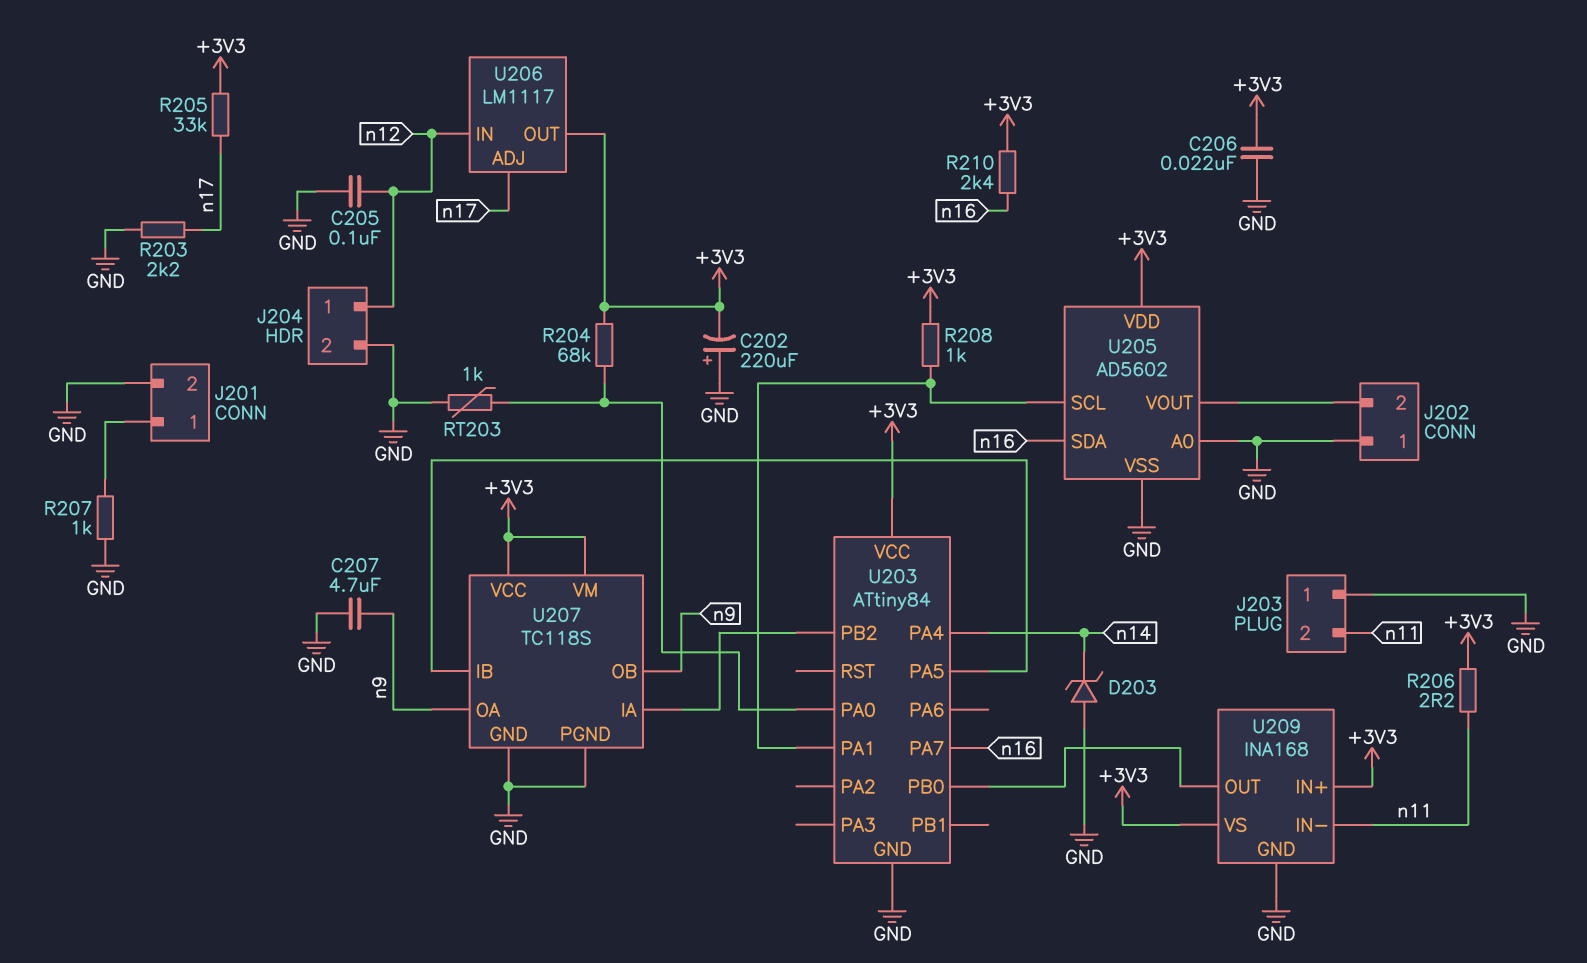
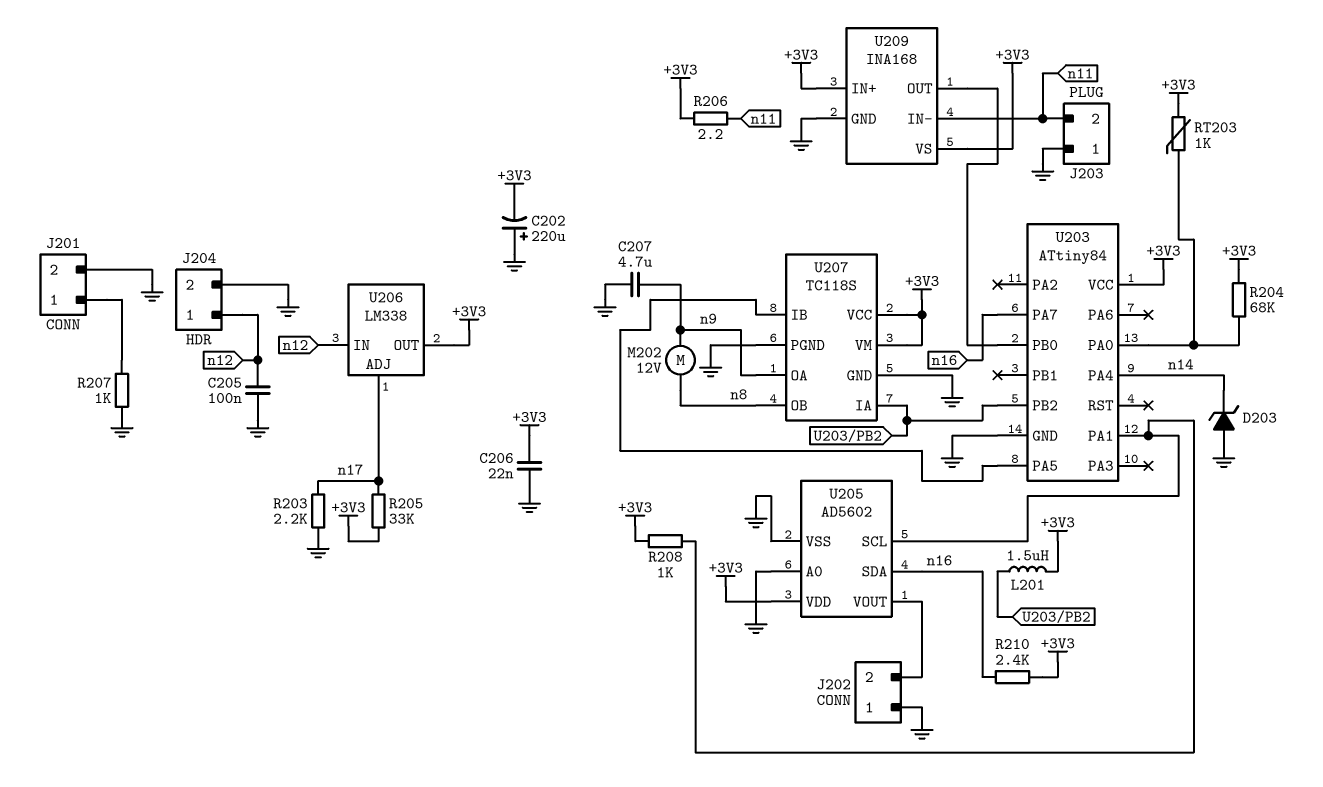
L201: none -> 1.5uH (+3V3, U203/PB2)
M202: none -> motor 12V (n8, n9)
RT203: 1k (GND, U203/PA0) -> 1k (+3V3, U203/PA0)
U206: LM1117 -> LM338
U207 pin OB: n9 -> n8

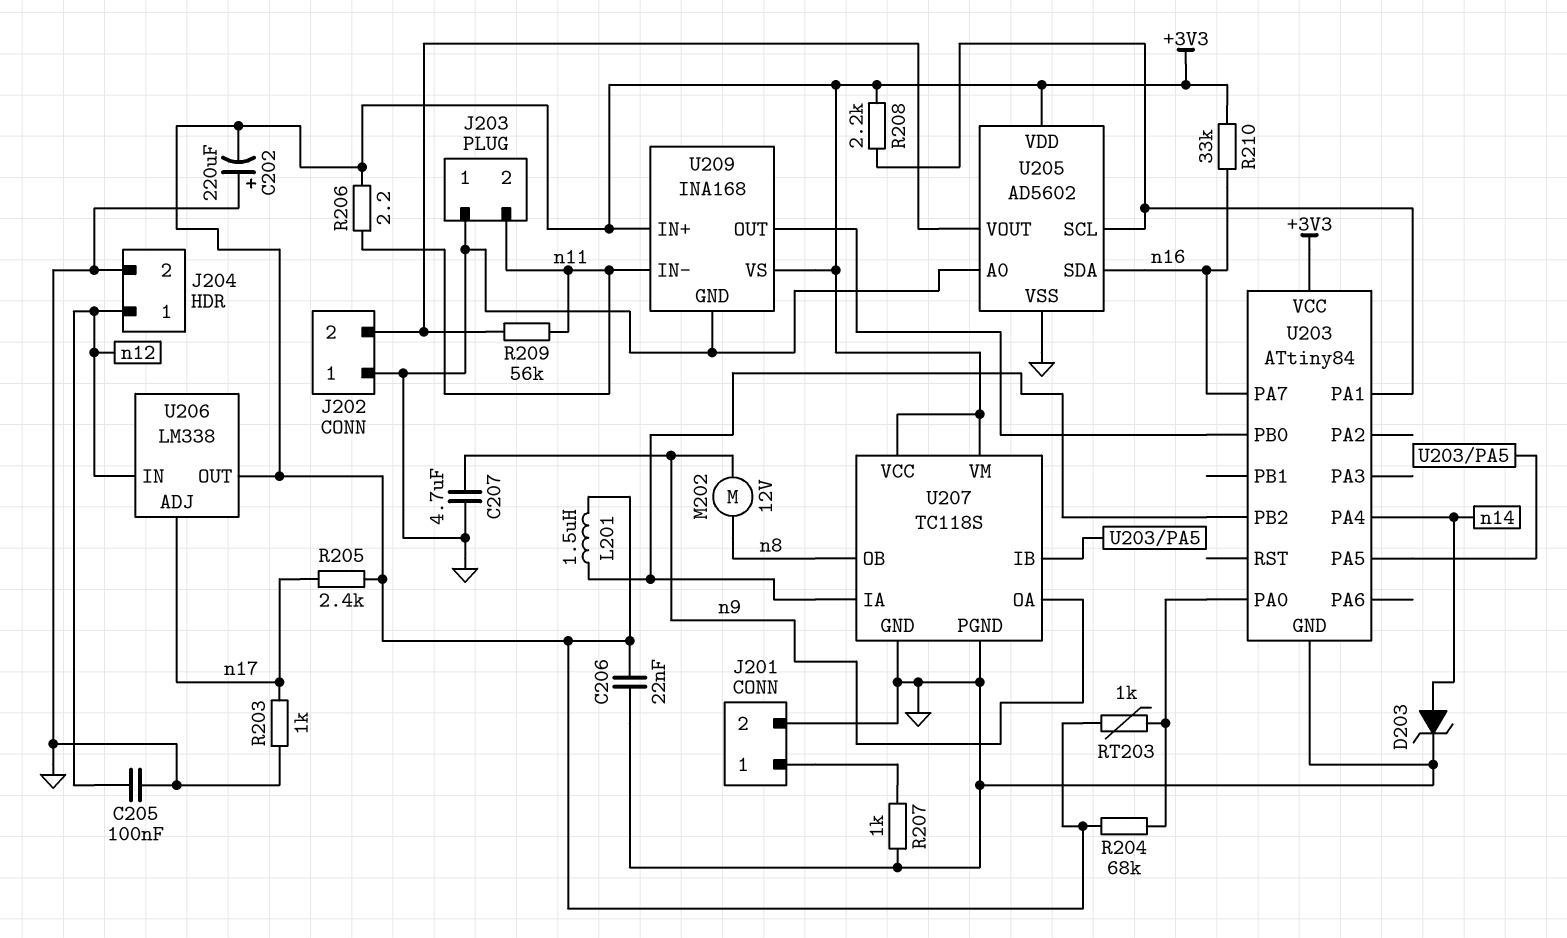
D203: zener (A GND, K n14) -> zener (A n14, K GND)
R203: 2.2k (GND, n17) -> 1k (GND, n17)
R205: 33k (+3V3, n17) -> 2.4k (+3V3, n17)
R208: 1k (+3V3, U203/PA1) -> 2.2k (+3V3, U203/PA1)
R209: none -> 56k (J202/2, n11)
R210: 2.4k (+3V3, n16) -> 33k (+3V3, n16)

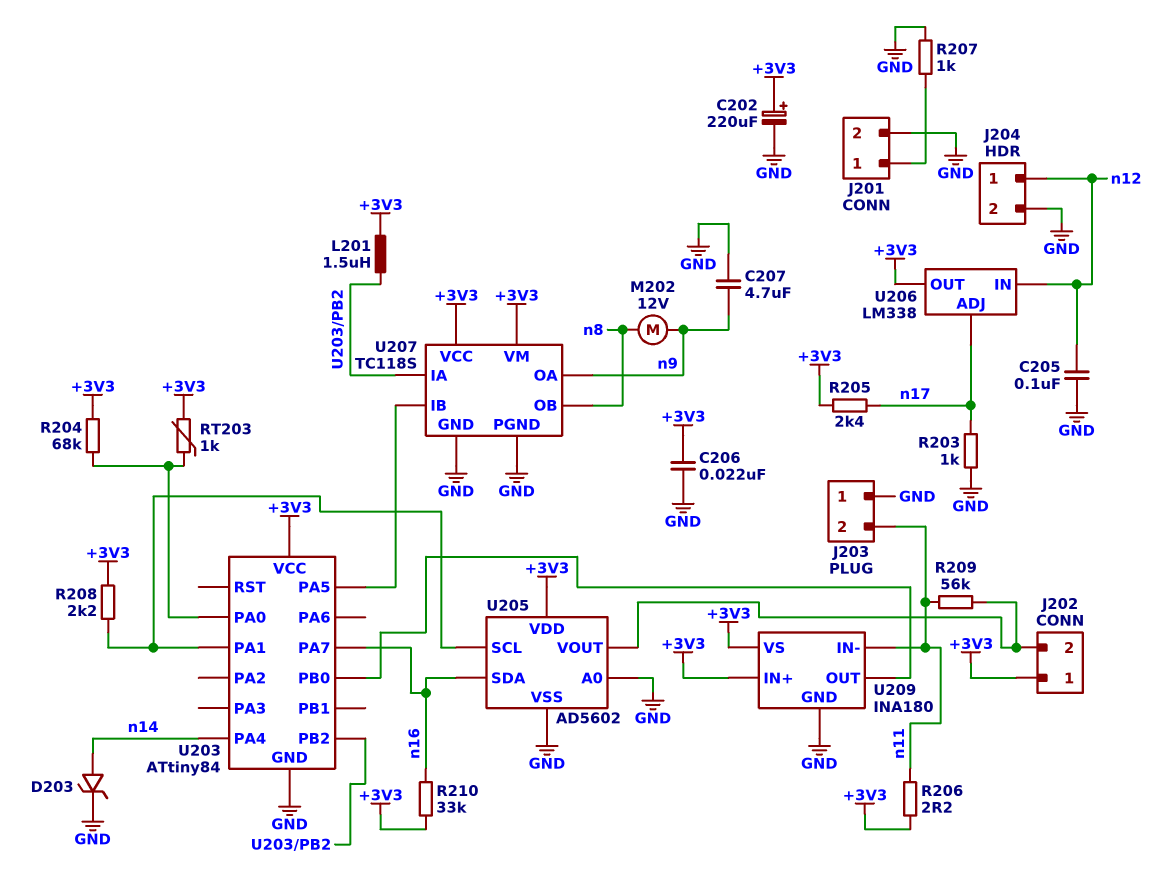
C202: 220uF (plus GND, minus +3V3) -> 220uF (plus +3V3, minus GND)
J202 pin 1: GND -> +3V3
U209: INA168 -> INA180

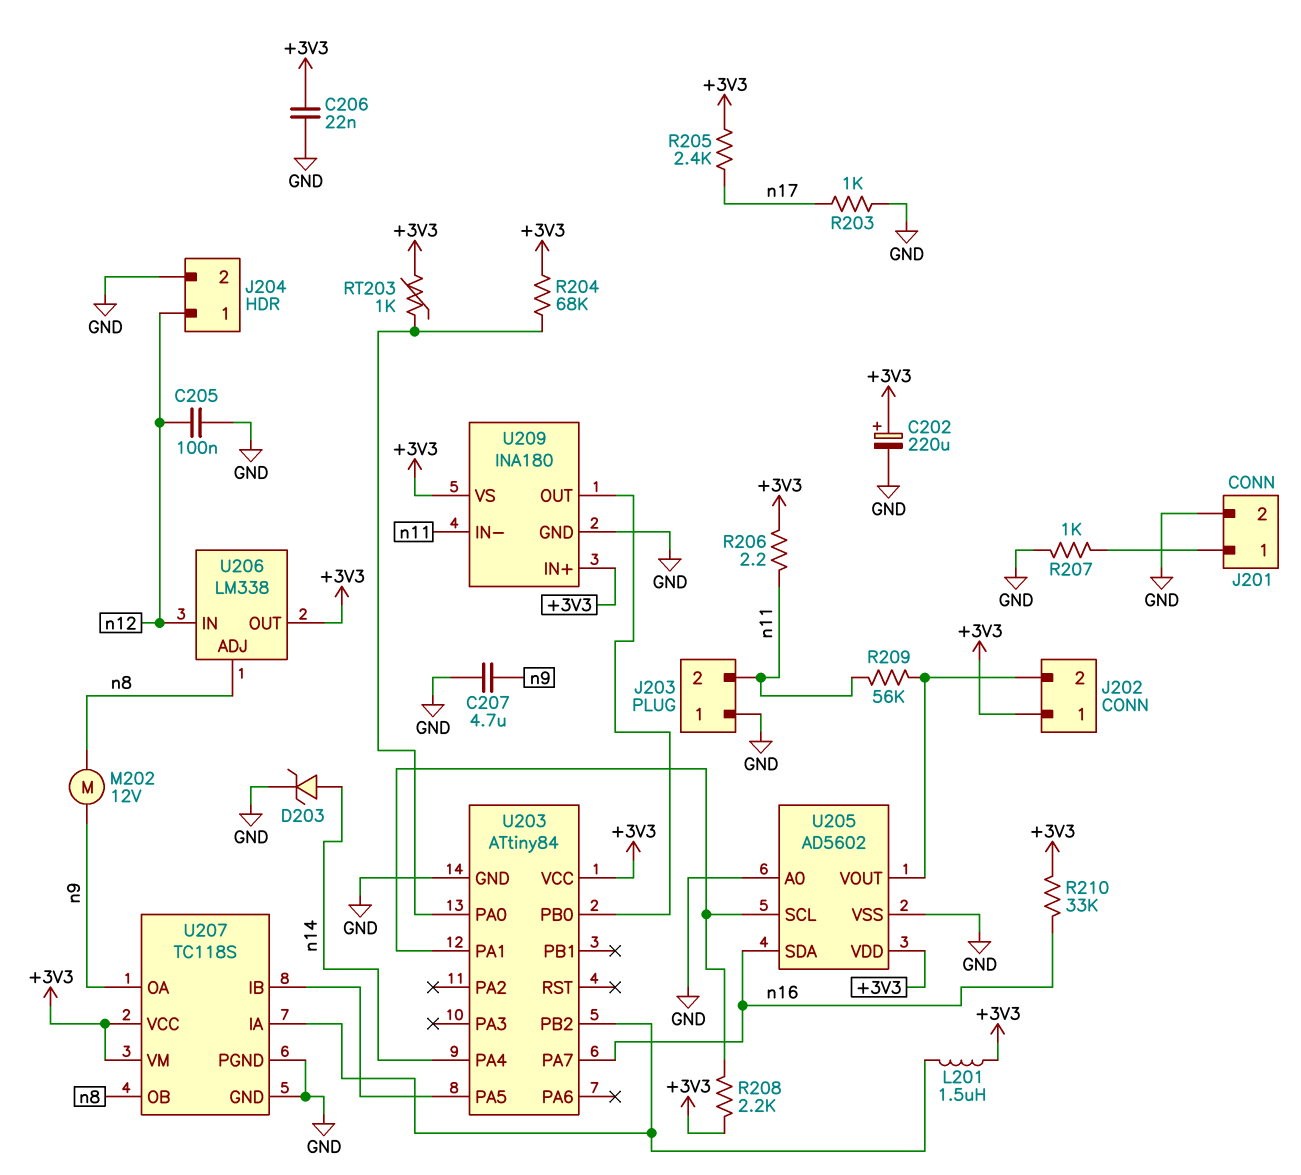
U206 pin ADJ: n17 -> n8

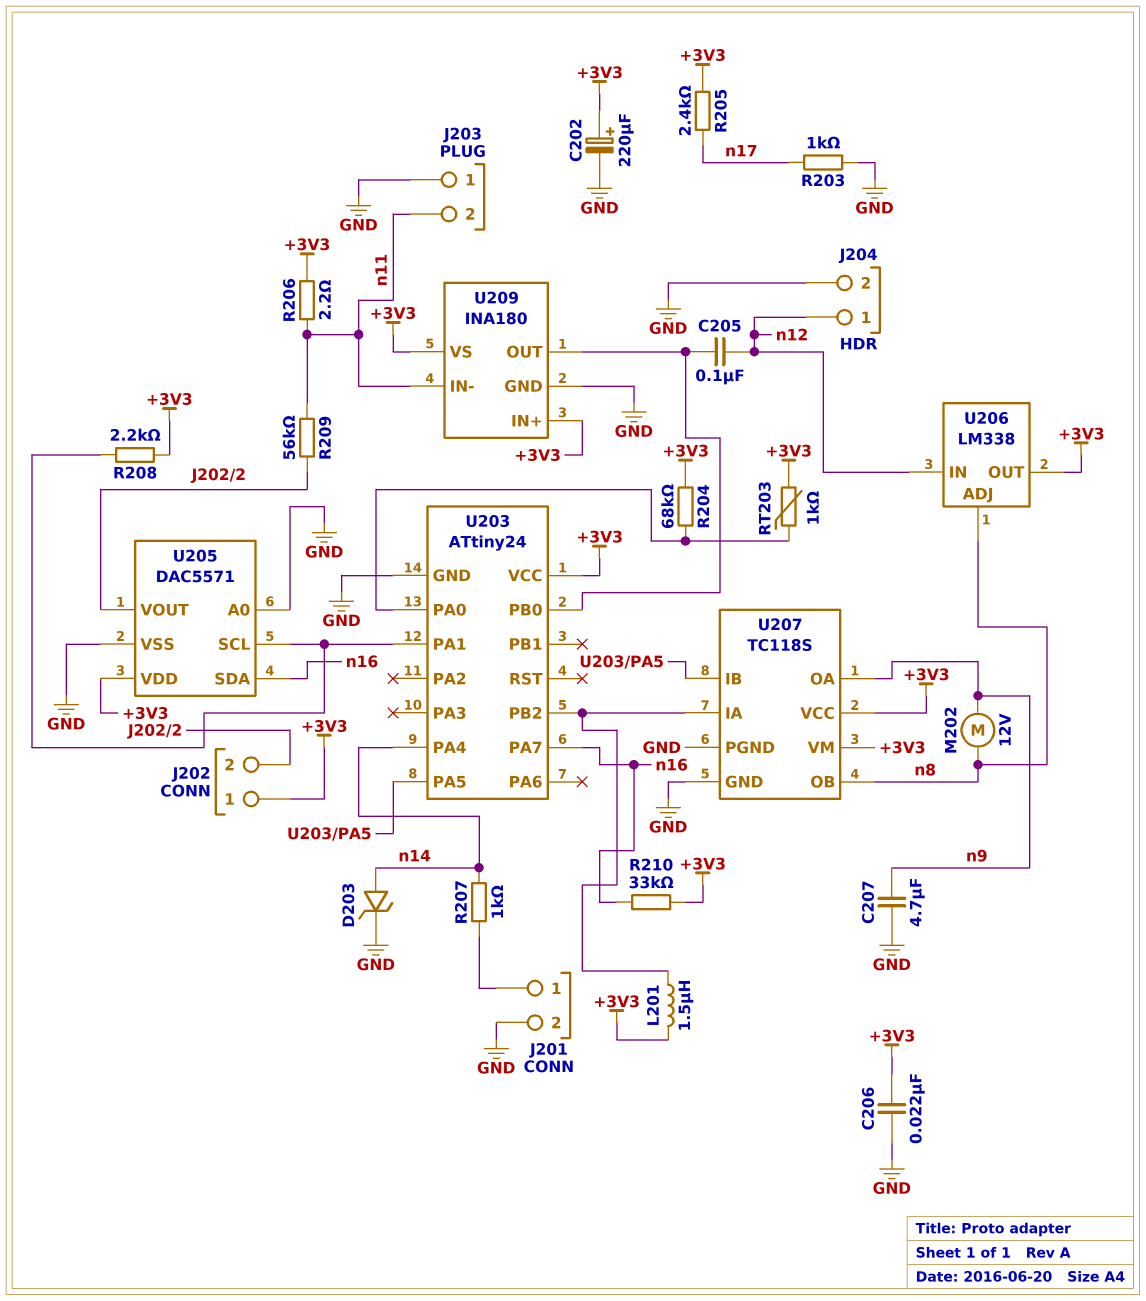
C205: 100nF (GND, n12) -> 100nF (U203/PB0, n12)
R207: 1k (GND, J201/1) -> 1k (J201/1, n14)
U203: ATtiny84 -> ATtiny24
U205: AD5602 -> DAC5571

